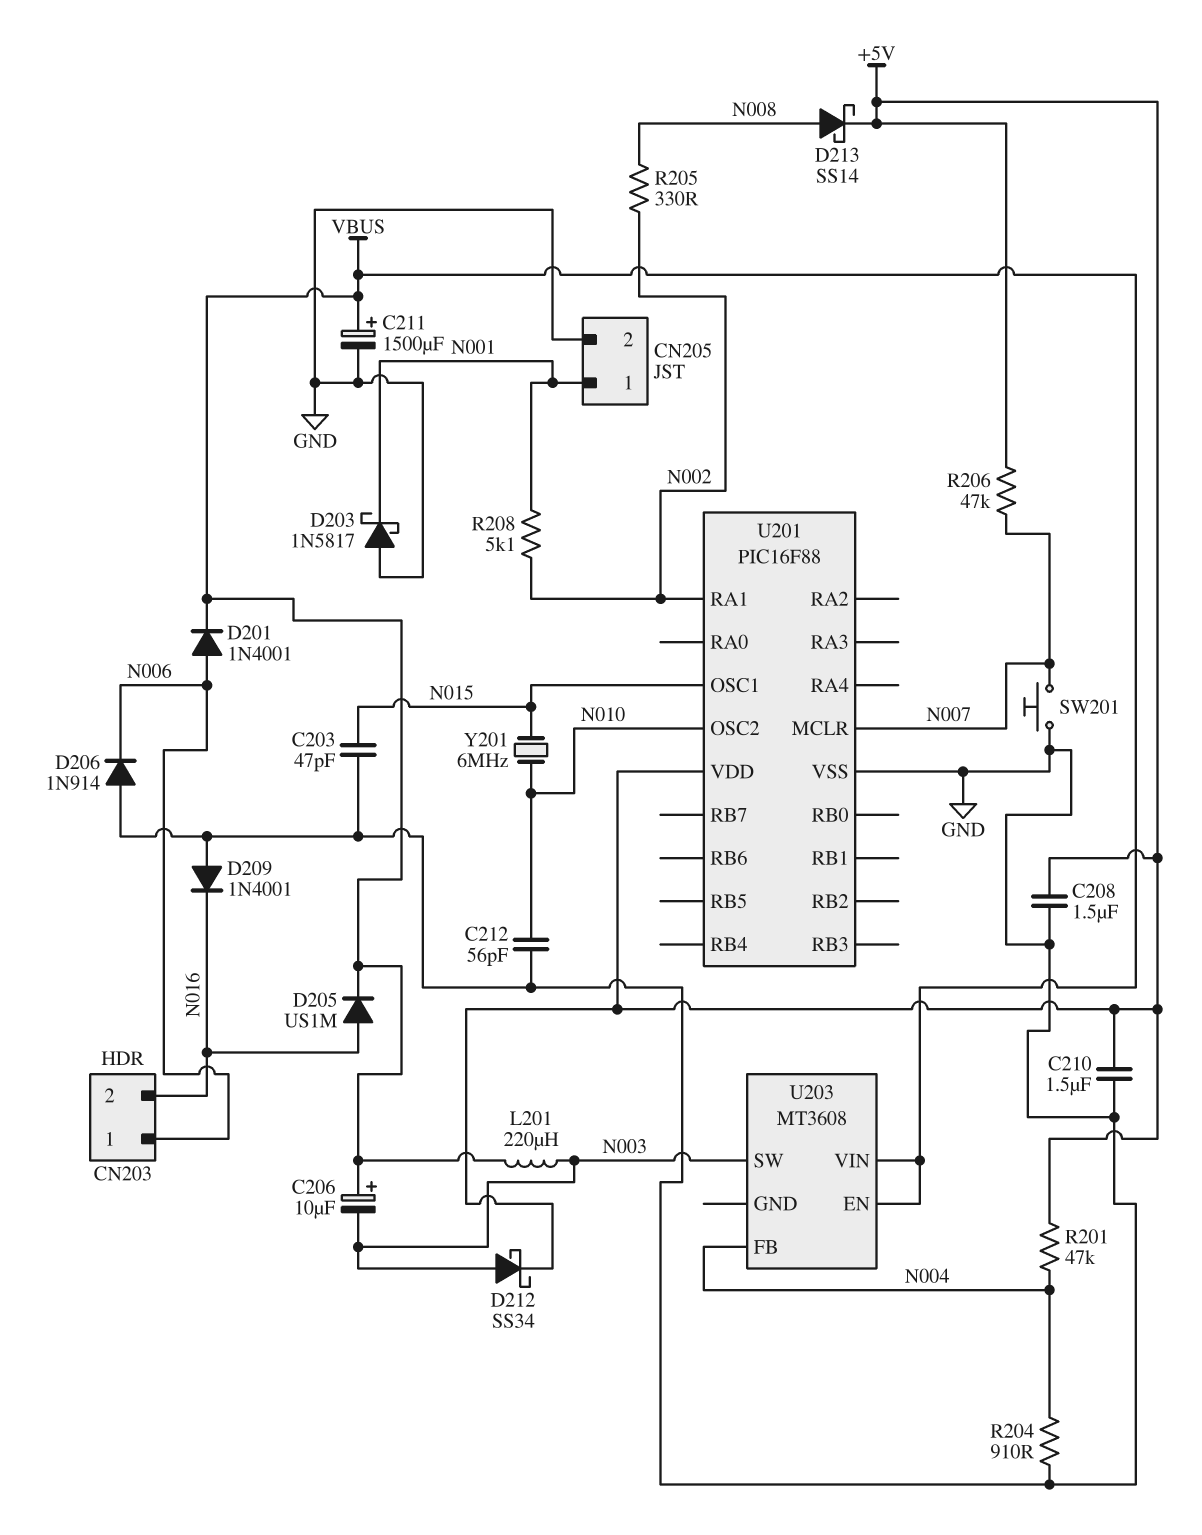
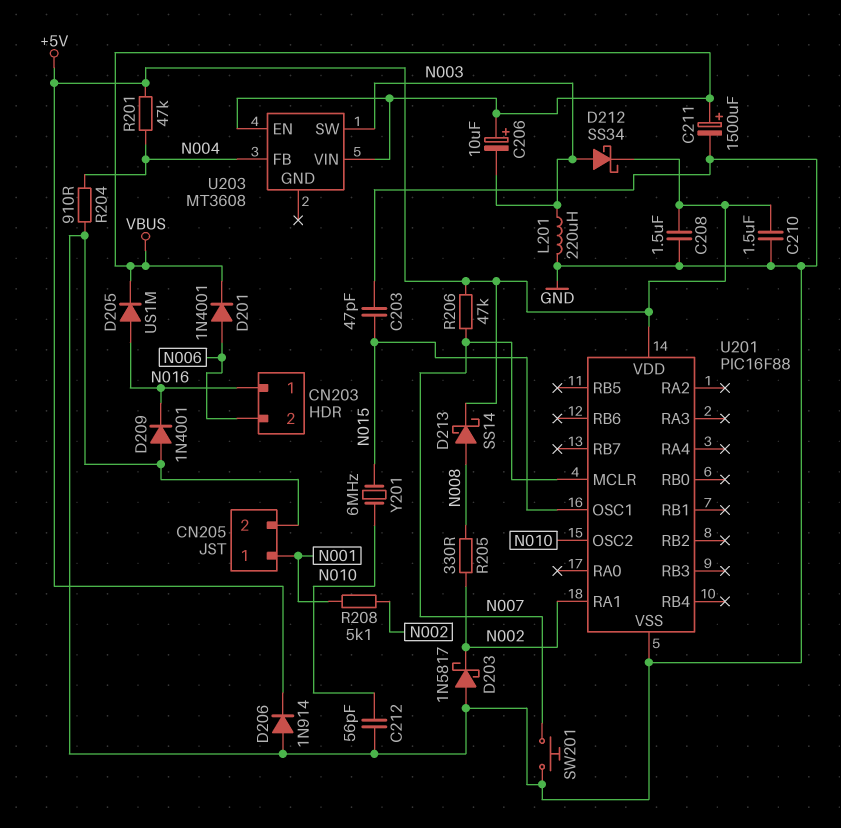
CN203 pin 1: N006 -> N016
CN203 pin 2: N016 -> N006
D203: schottky 1N5817 (A GND, K N001) -> schottky 1N5817 (A GND, K N002)
D206: diode 1N914 (A GND, K N006) -> diode 1N914 (A GND, K +5V)
L201: 220uH (N003, VBUS) -> 220uH (GND, N003)

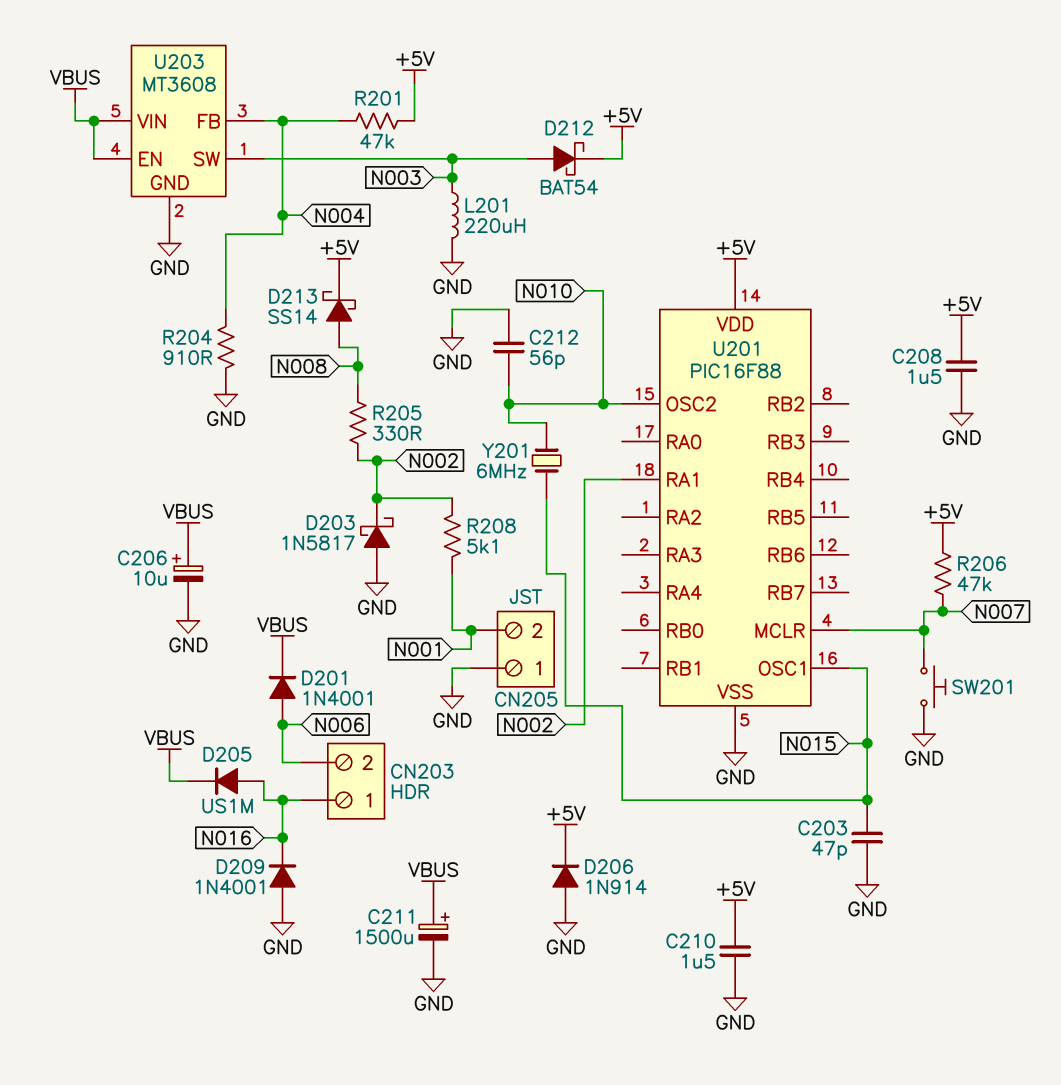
C206: 10uF (plus VBUS, minus N003) -> 10uF (plus VBUS, minus GND)
CN205 pin 1: N001 -> GND
CN205 pin 2: GND -> N001
D212: schottky SS34 (A N003, K +5V) -> schottky BAT54 (A N003, K +5V)
U203 pin GND: none -> GND

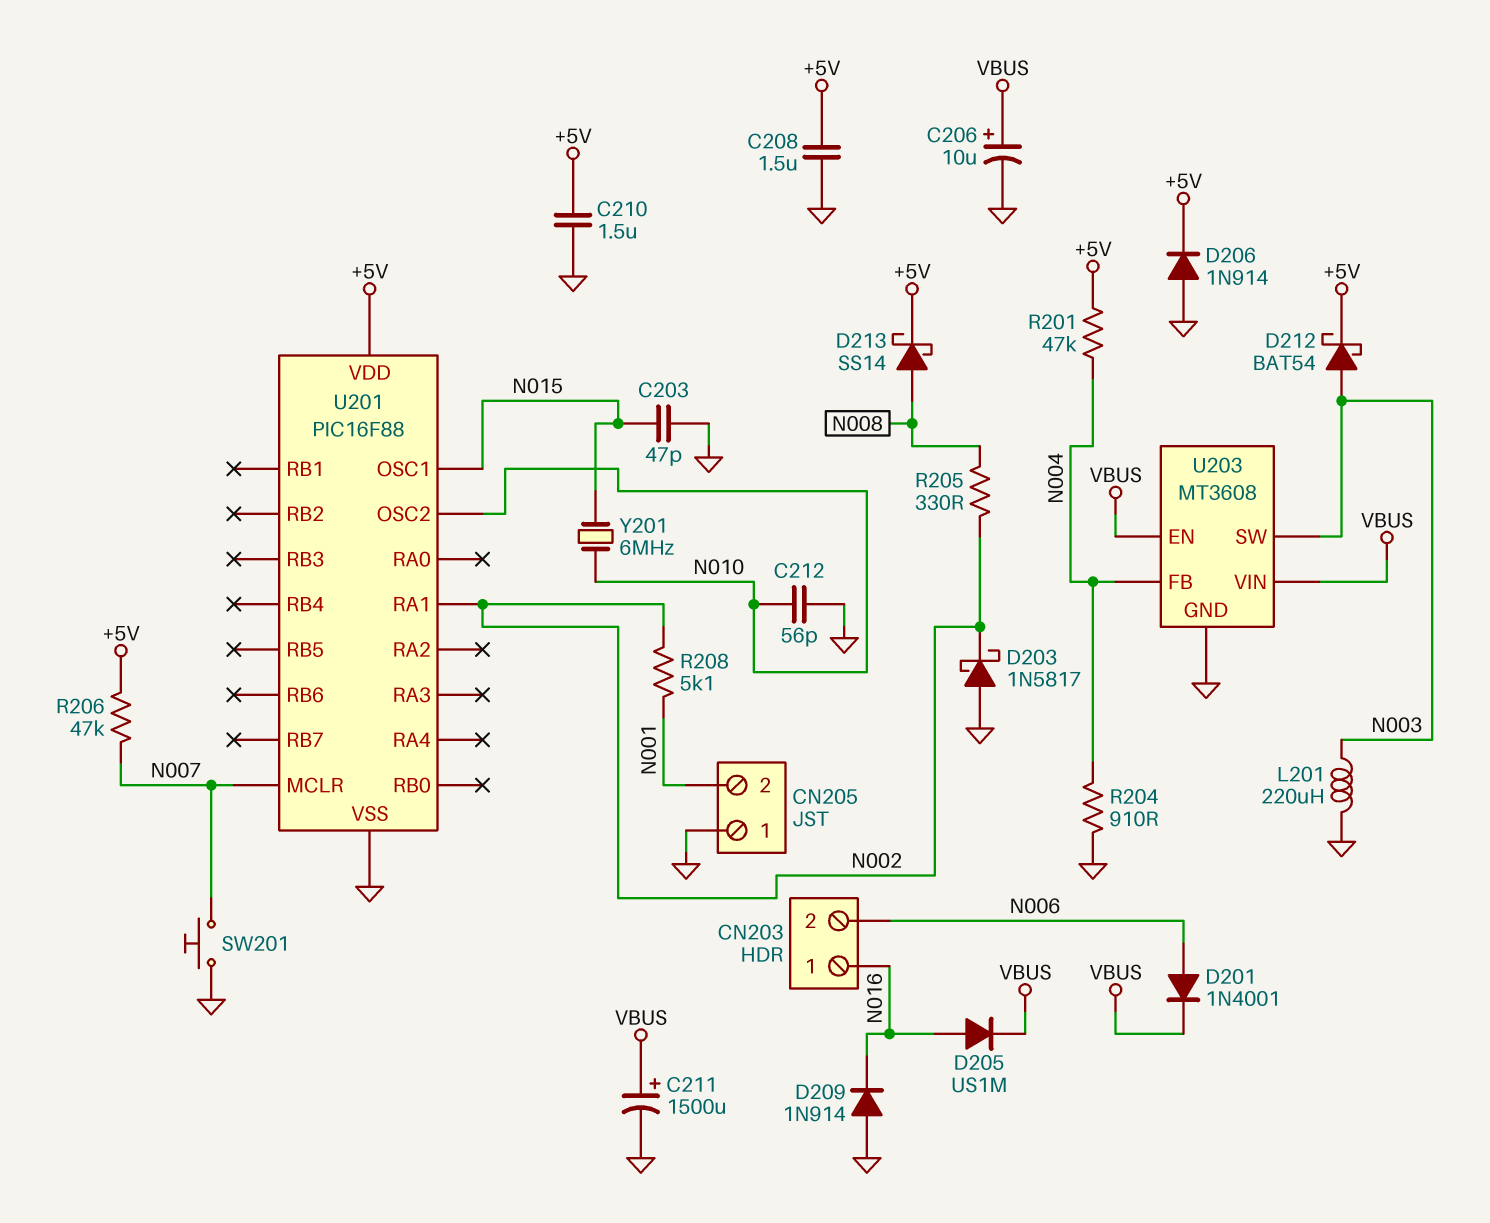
D209: diode 1N4001 (A GND, K N016) -> diode 1N914 (A GND, K N016)

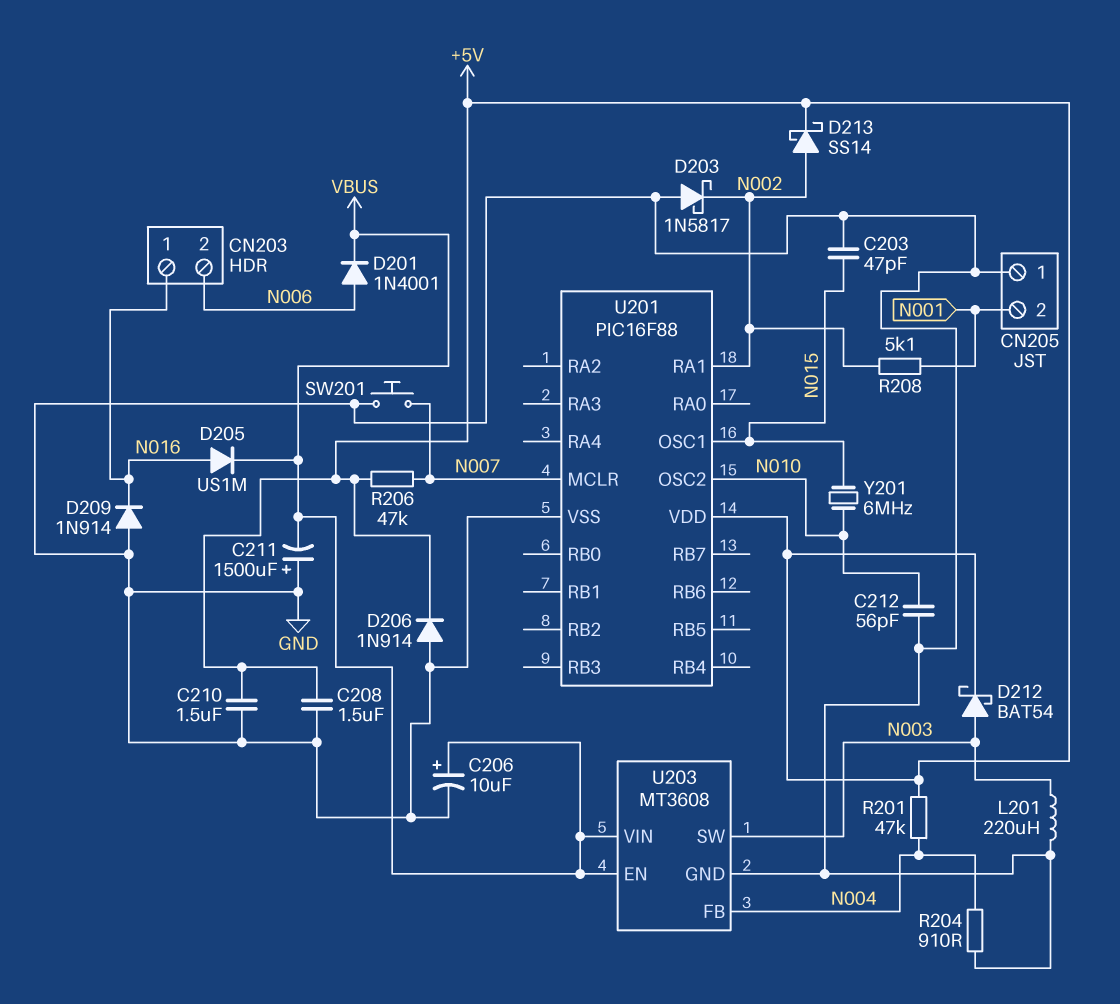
C211: 1500uF (plus VBUS, minus GND) -> 1500uF (plus GND, minus VBUS)
D213: schottky SS14 (A N008, K +5V) -> schottky SS14 (A N002, K +5V)
R205: 330 (N002, N008) -> none

